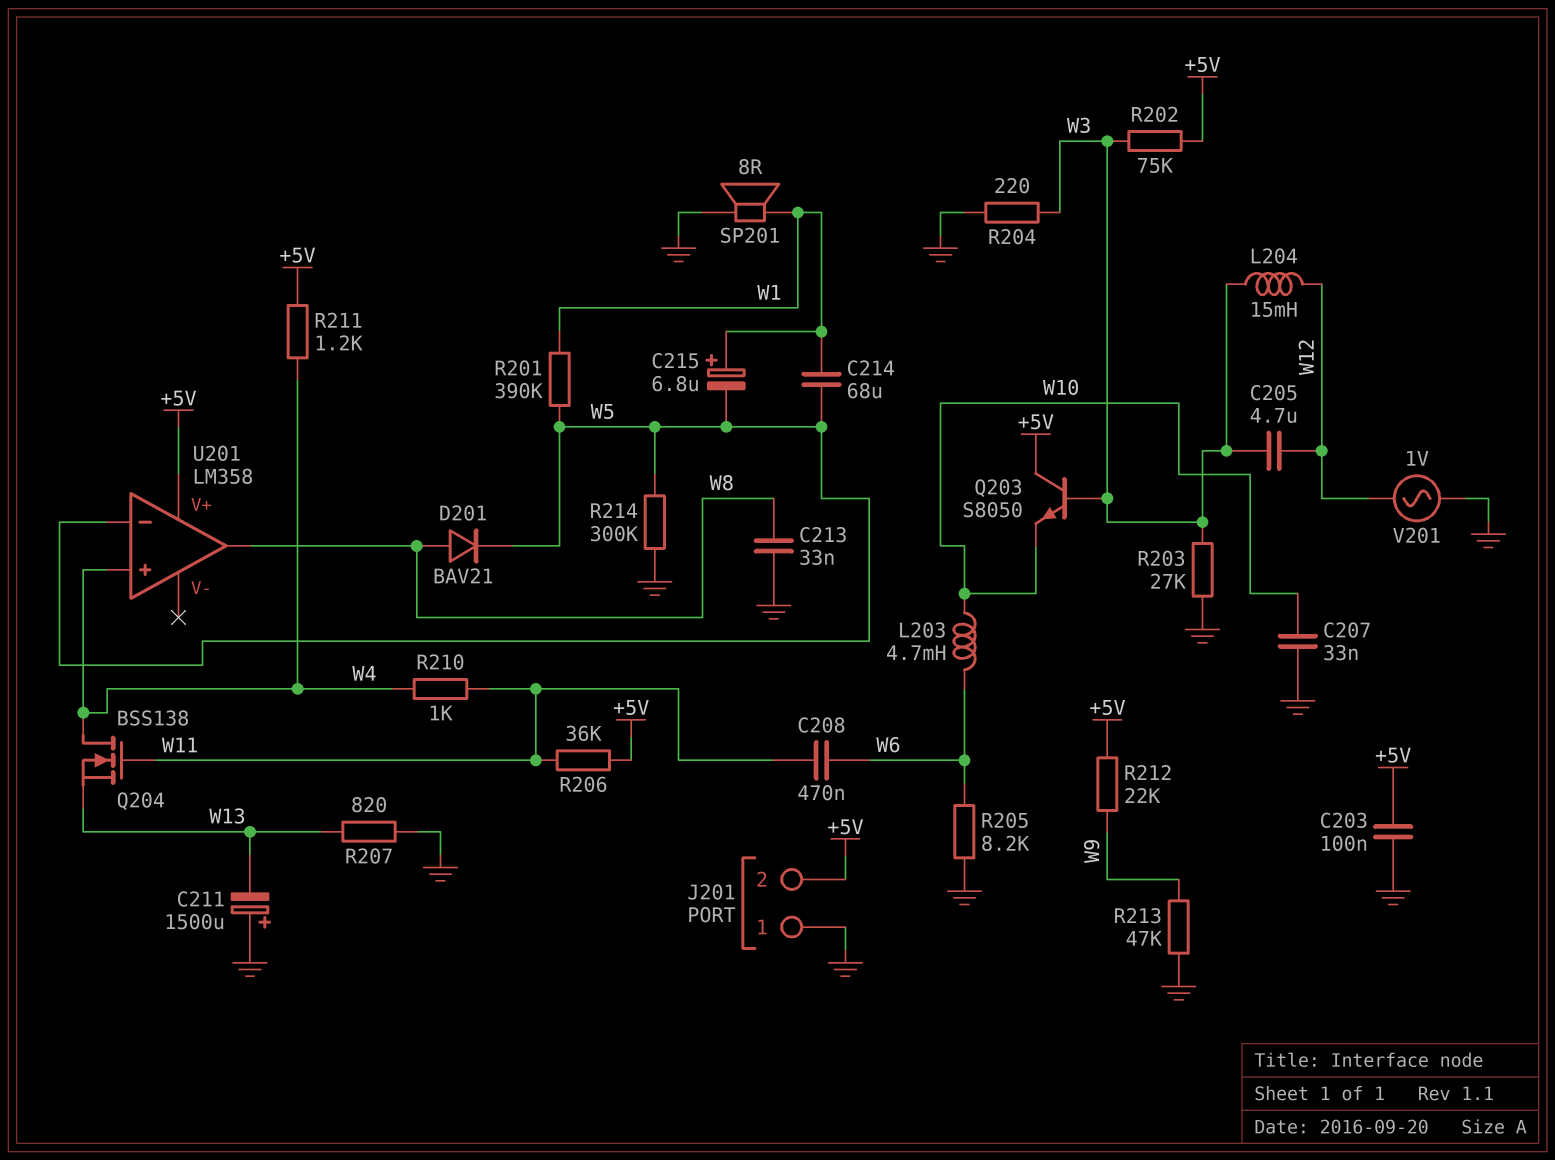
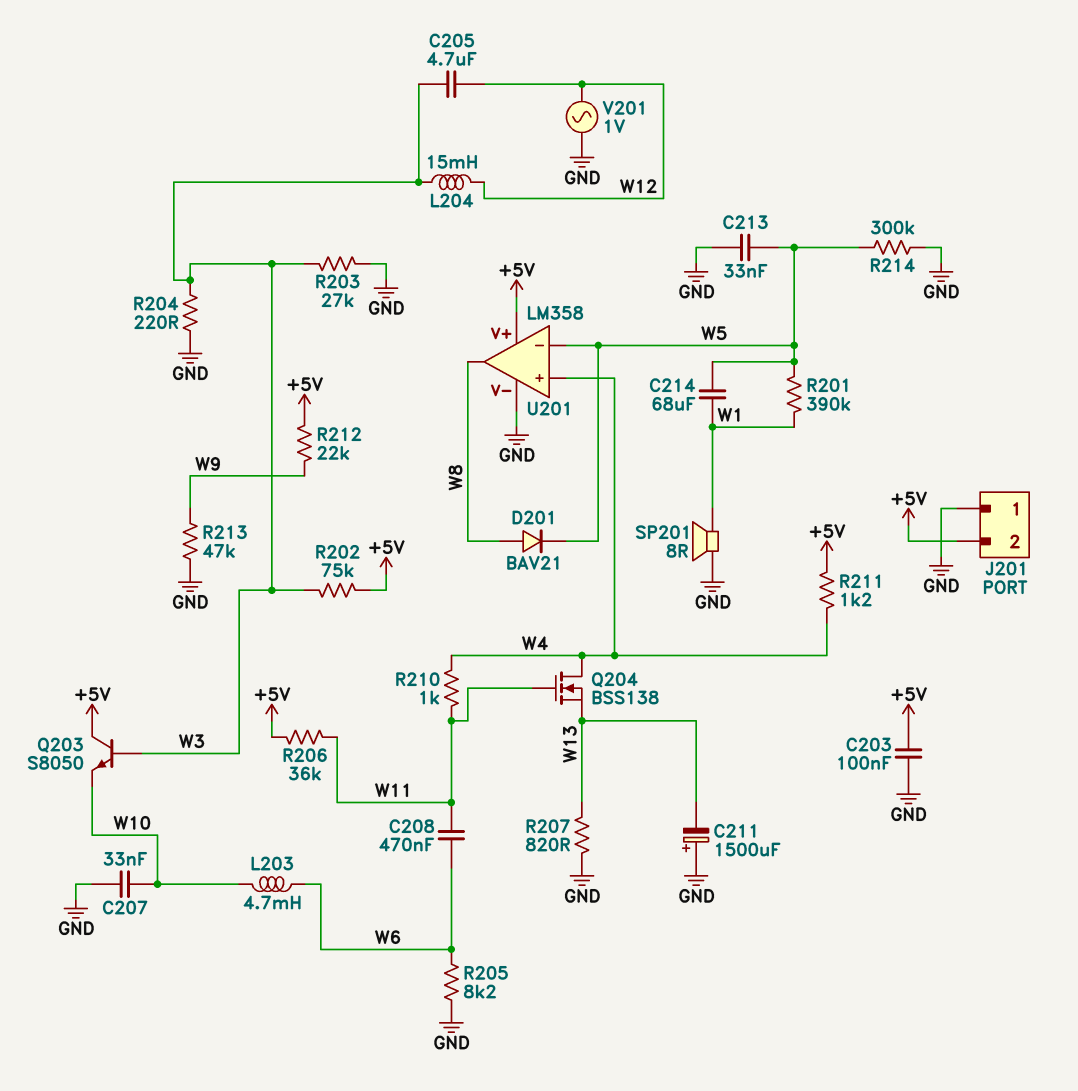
C213: 33nF (GND, W8) -> 33nF (GND, W5)
C215: 6.8uF (plus W1, minus W5) -> none
U201 pin V-: none -> GND

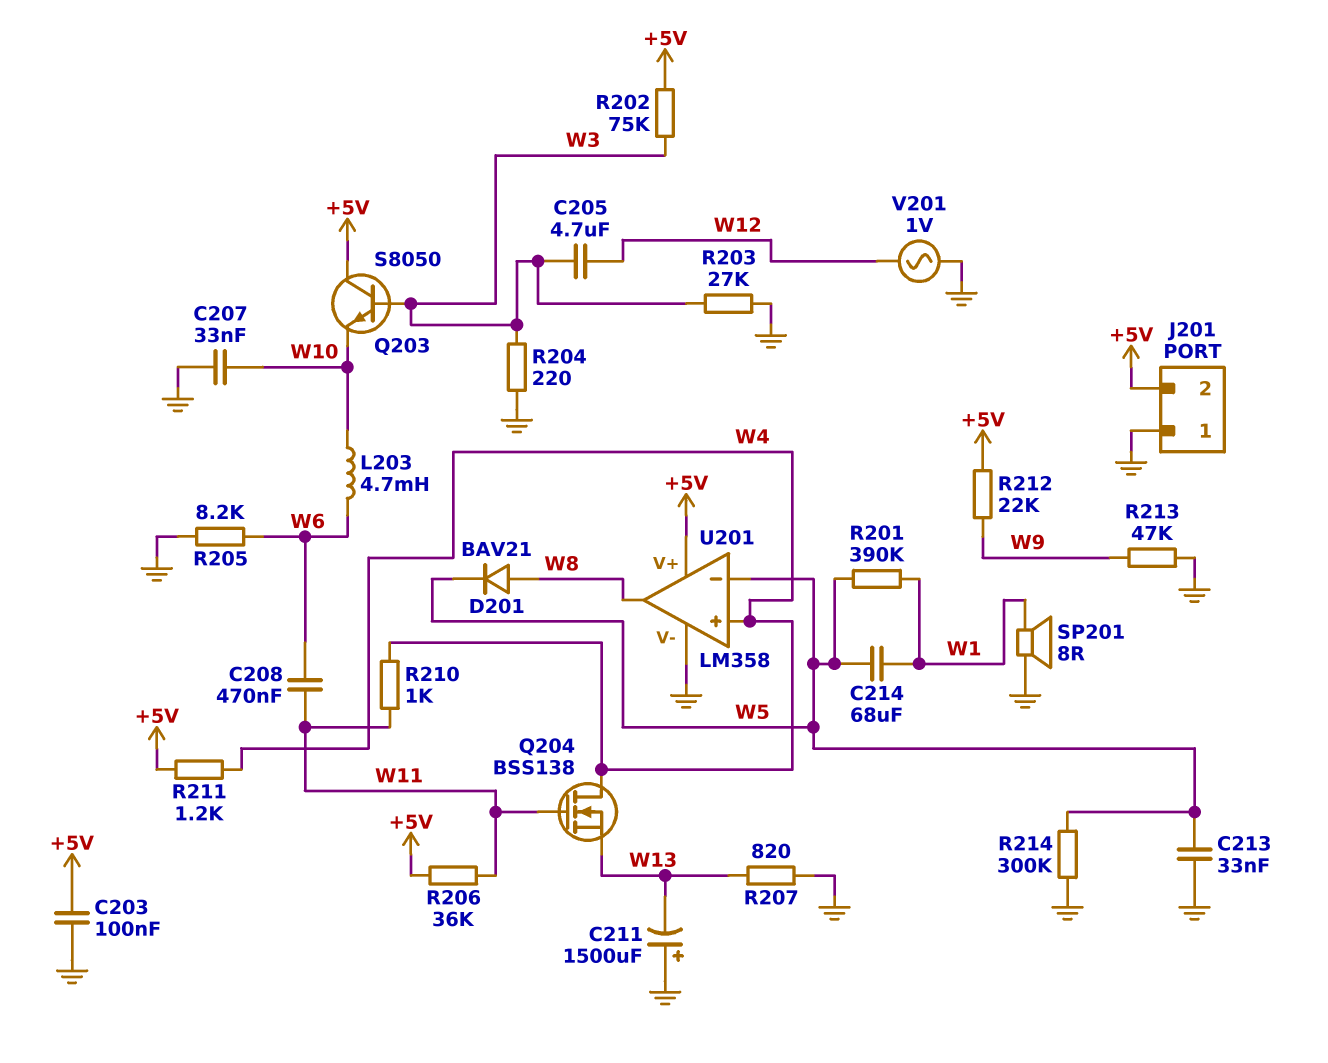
L204: 15mH (W3, W12) -> none

